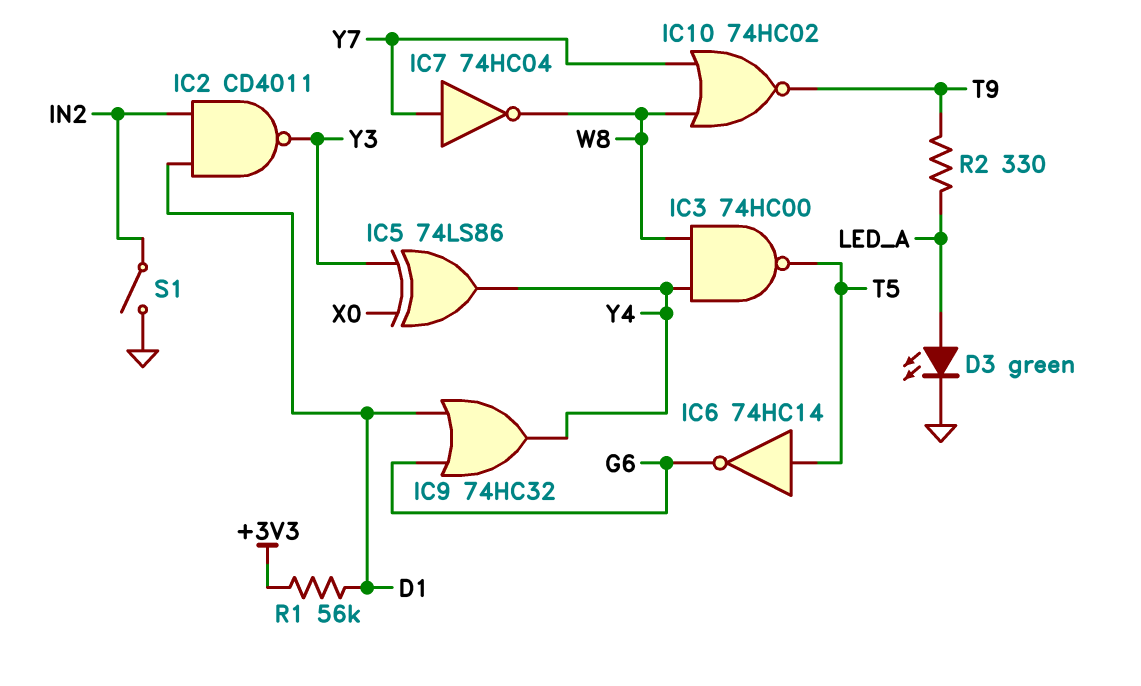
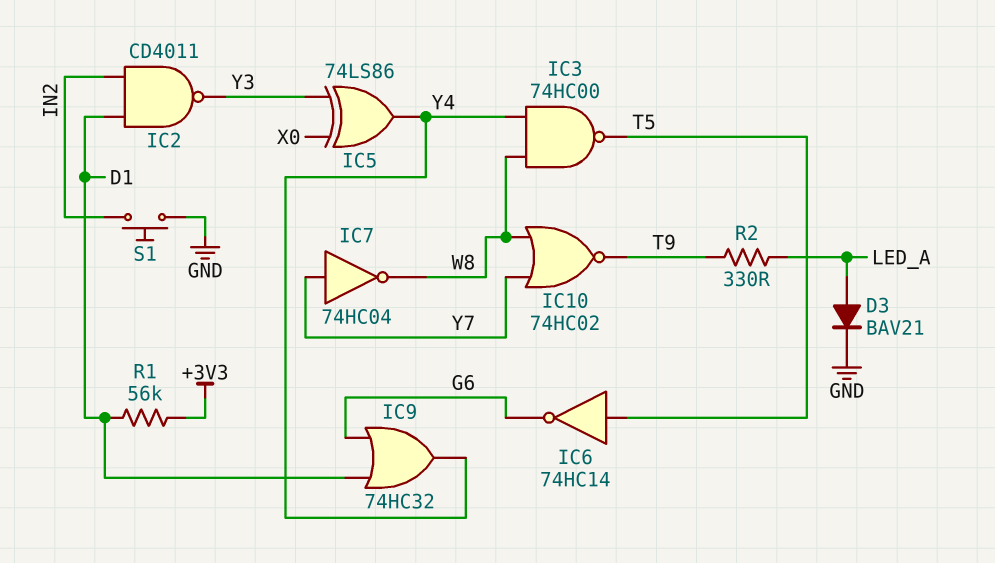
D3: LED green (A LED_A, K GND) -> diode BAV21 (A LED_A, K GND)
S1: switch (GND, IN2) -> button (GND, IN2)

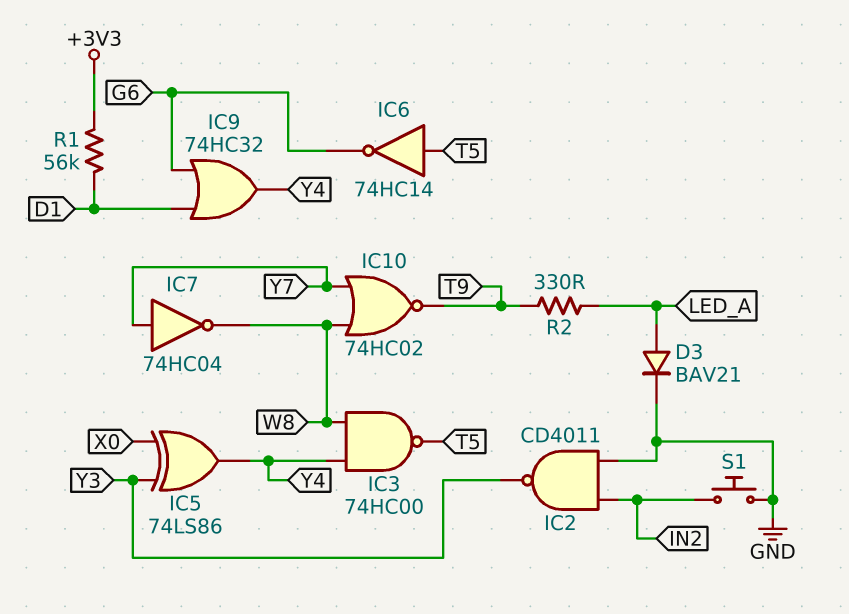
IC2: NAND CD4011 (in D1, in IN2, out Y3) -> NAND CD4011 (in GND, in IN2, out Y3)

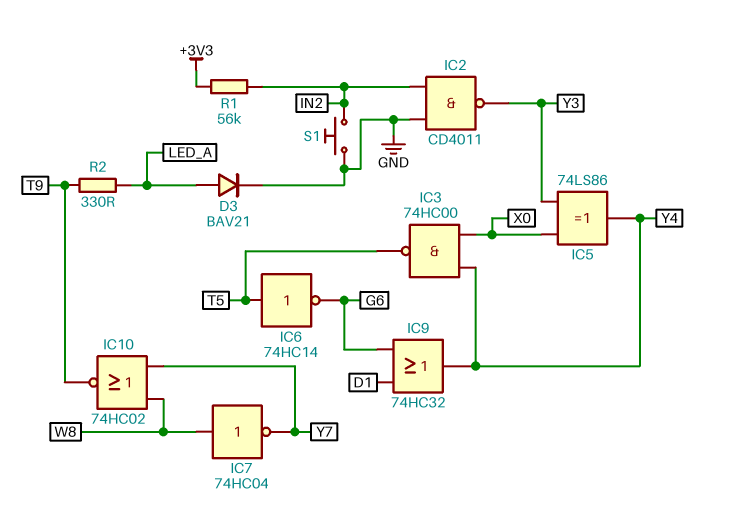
IC3: NAND 74HC00 (in W8, in Y4, out T5) -> NAND 74HC00 (in X0, in Y4, out T5)
IC7: NOT 74HC04 (in Y7, out W8) -> NOT 74HC04 (in W8, out Y7)
R1: 56k (+3V3, D1) -> 56k (+3V3, IN2)

